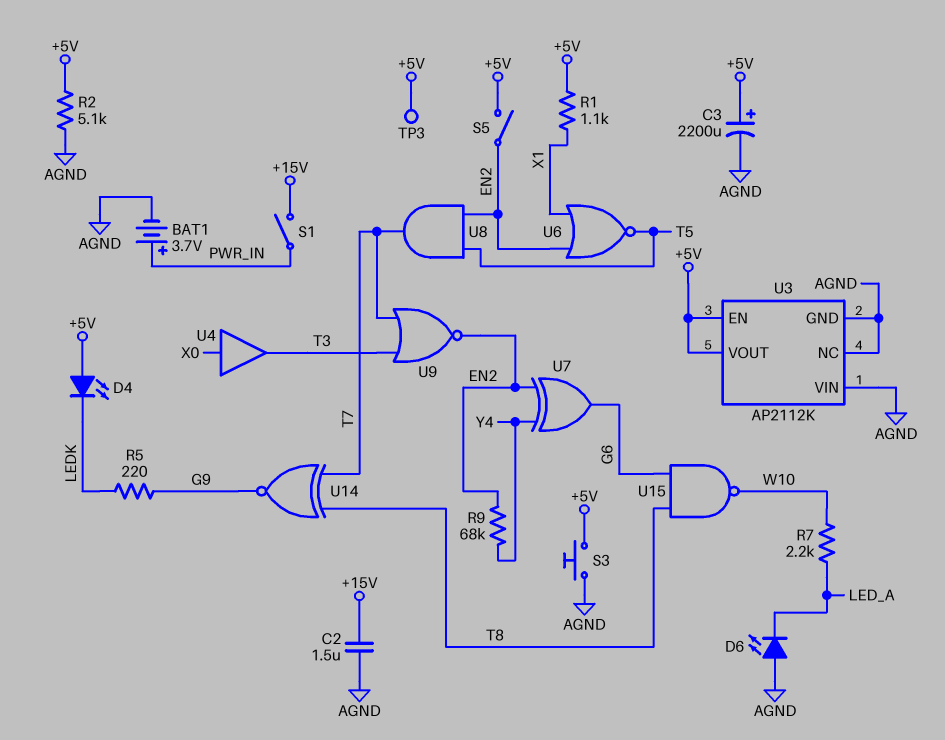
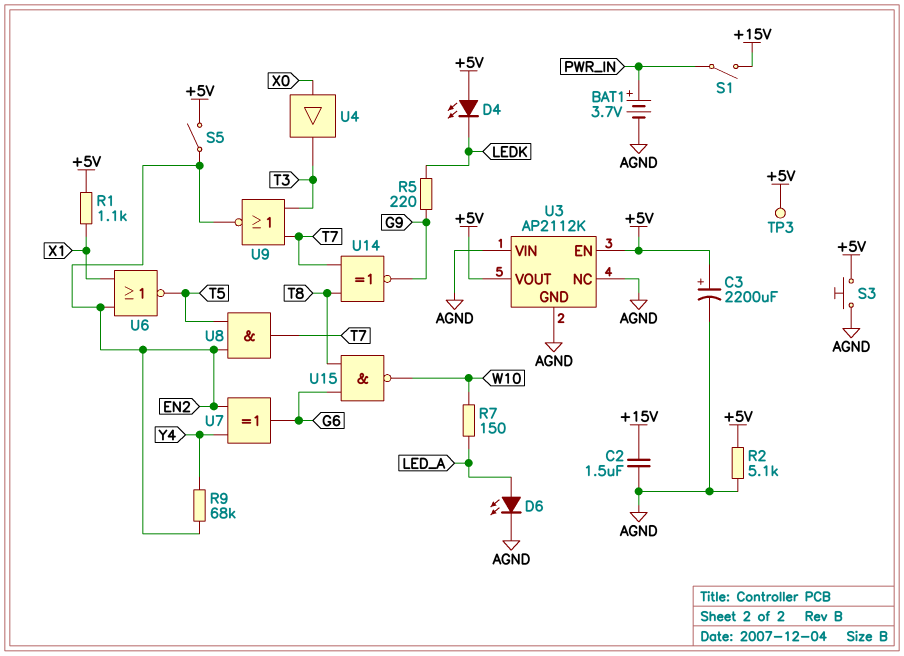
D6: LED (A AGND, K LED_A) -> LED (A LED_A, K AGND)
R7: 2.2k (LED_A, W10) -> 150 (LED_A, W10)

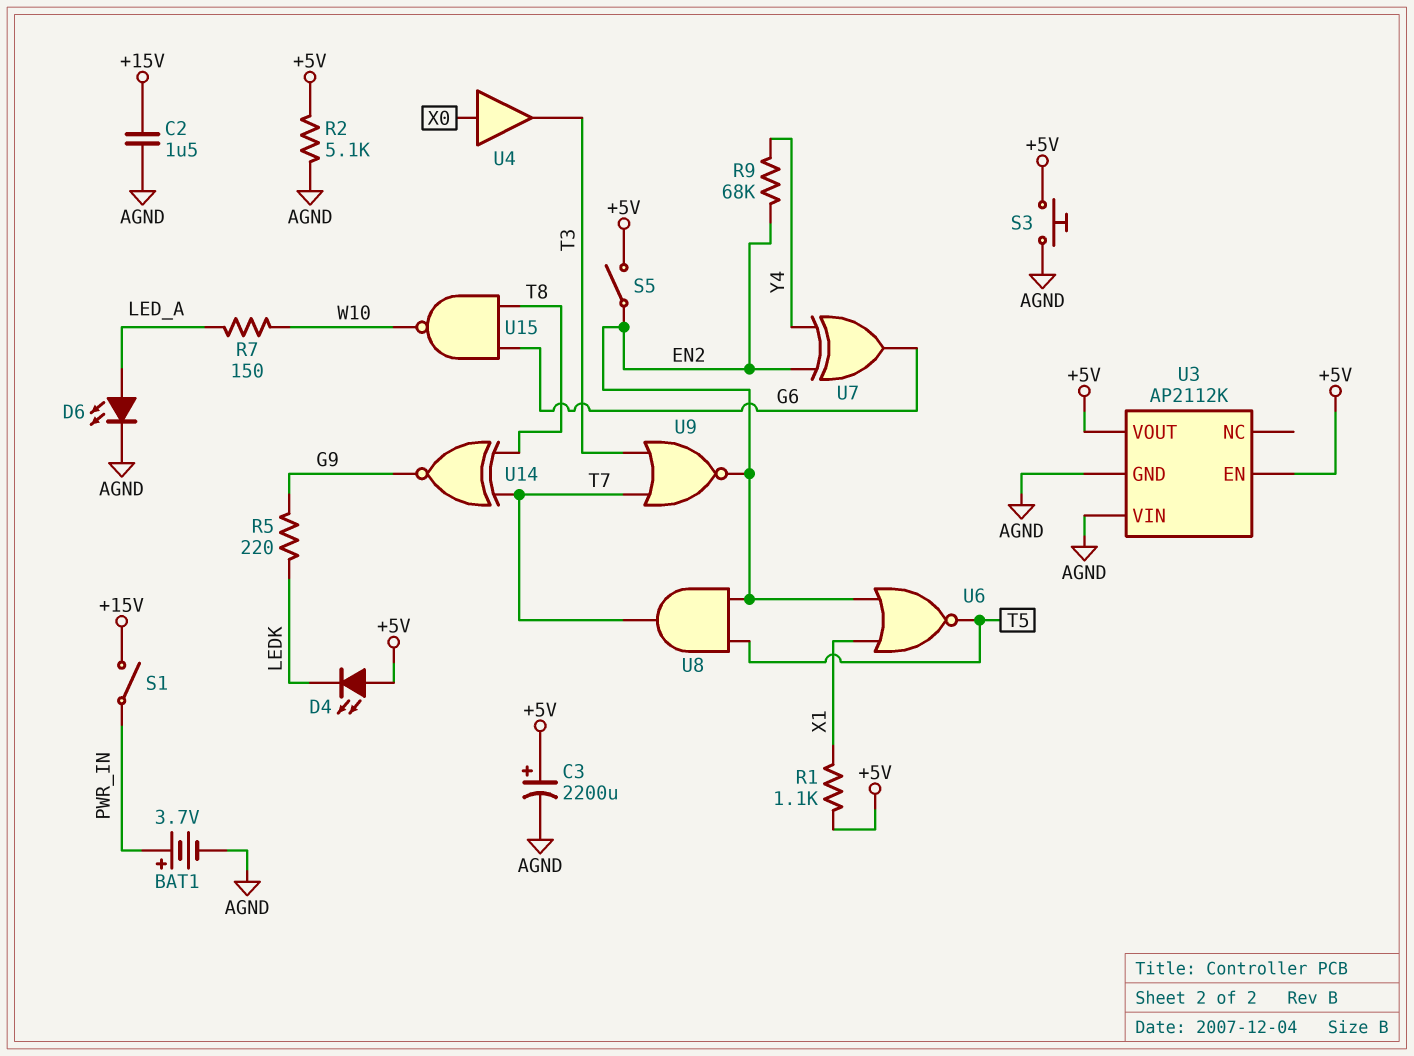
TP3: test point (+5V) -> none
U3 pin NC: AGND -> none

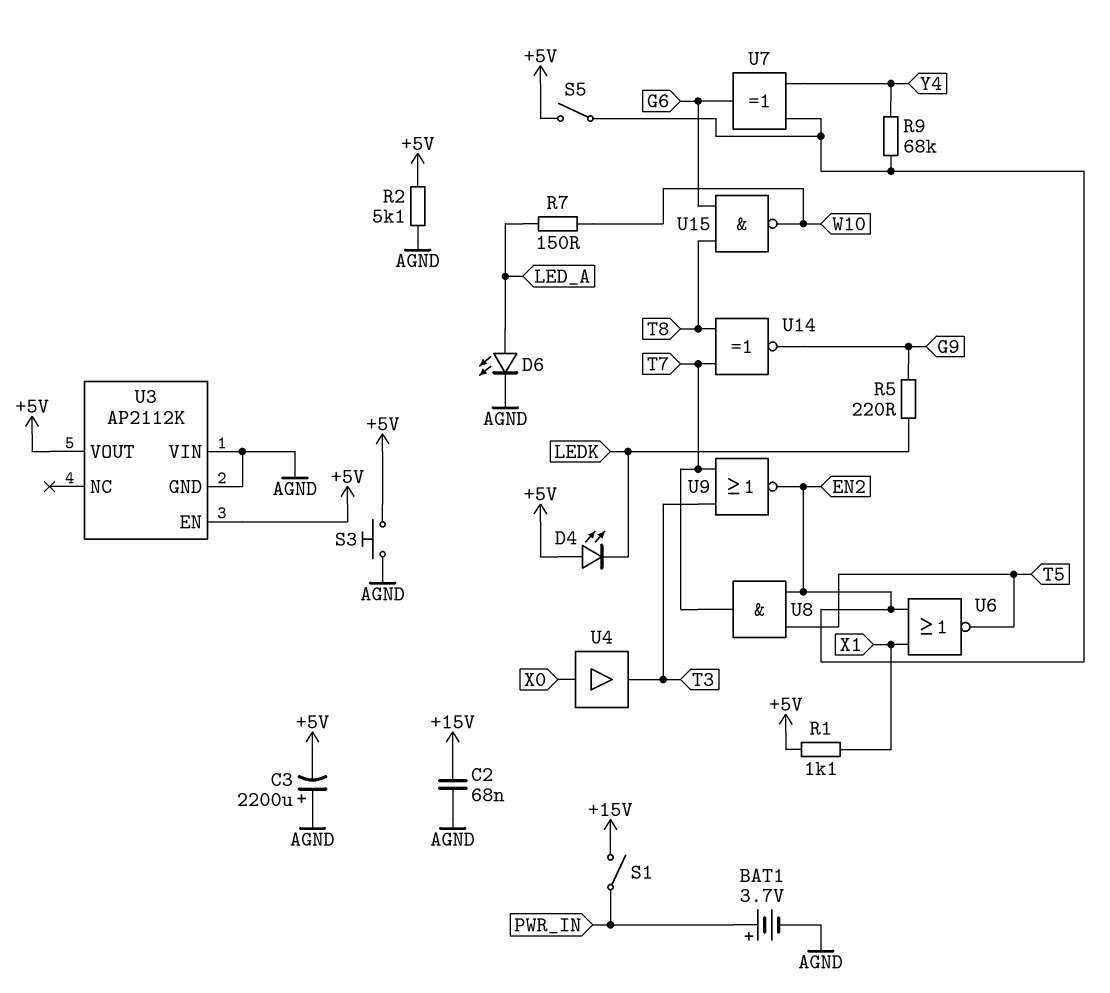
C2: 1.5uF (+15V, AGND) -> 68nF (+15V, AGND)
C3: 2200uF (plus +5V, minus AGND) -> 2200uF (plus AGND, minus +5V)

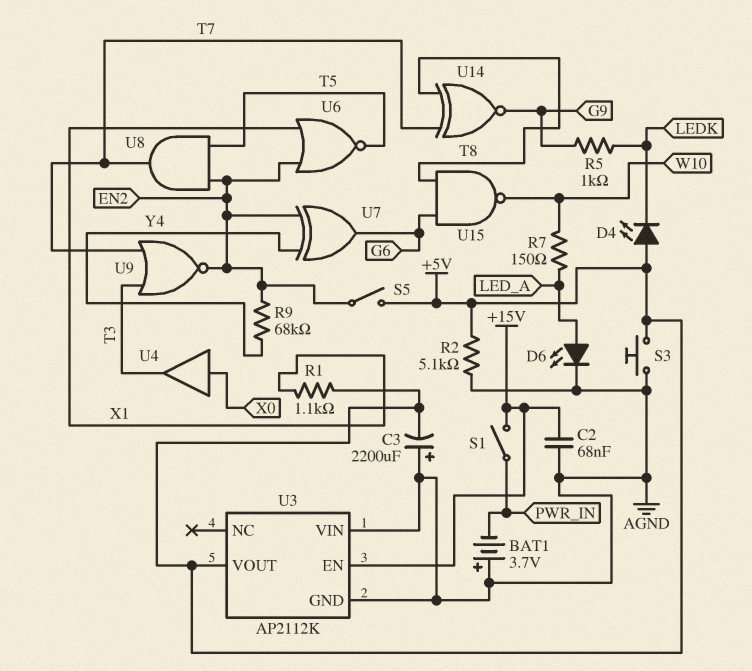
BAT1: 3.7V (plus PWR_IN, minus AGND) -> 3.7V (plus AGND, minus PWR_IN)
R5: 220 (G9, LEDK) -> 1k (G9, LEDK)
U3 pin EN: +5V -> +15V

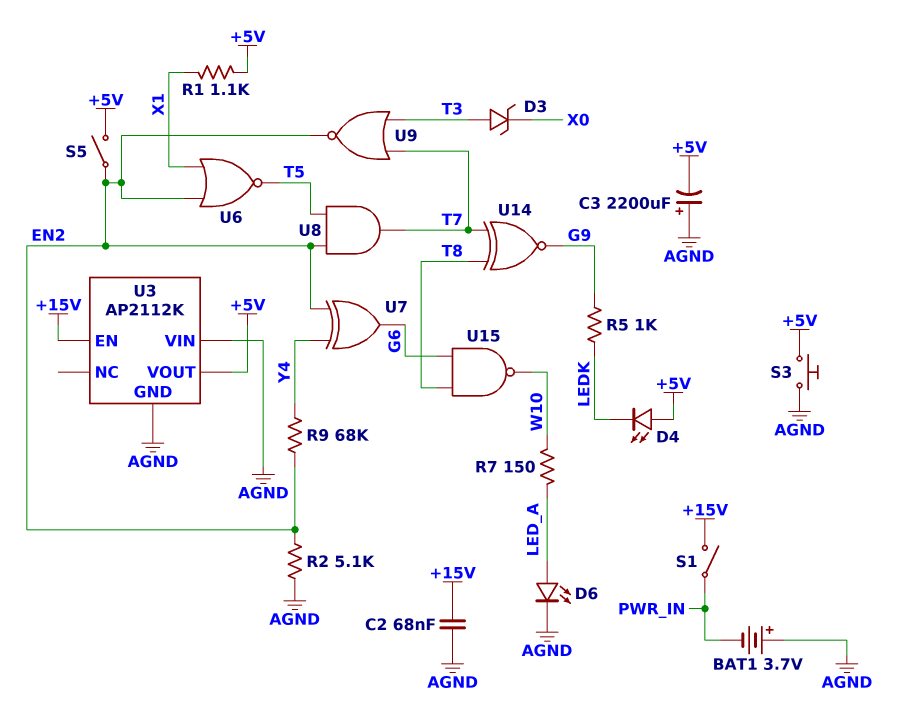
D3: none -> zener (A T3, K X0)
R2: 5.1k (+5V, AGND) -> 5.1k (AGND, EN2)
U4: buffer (in X0, out T3) -> none

